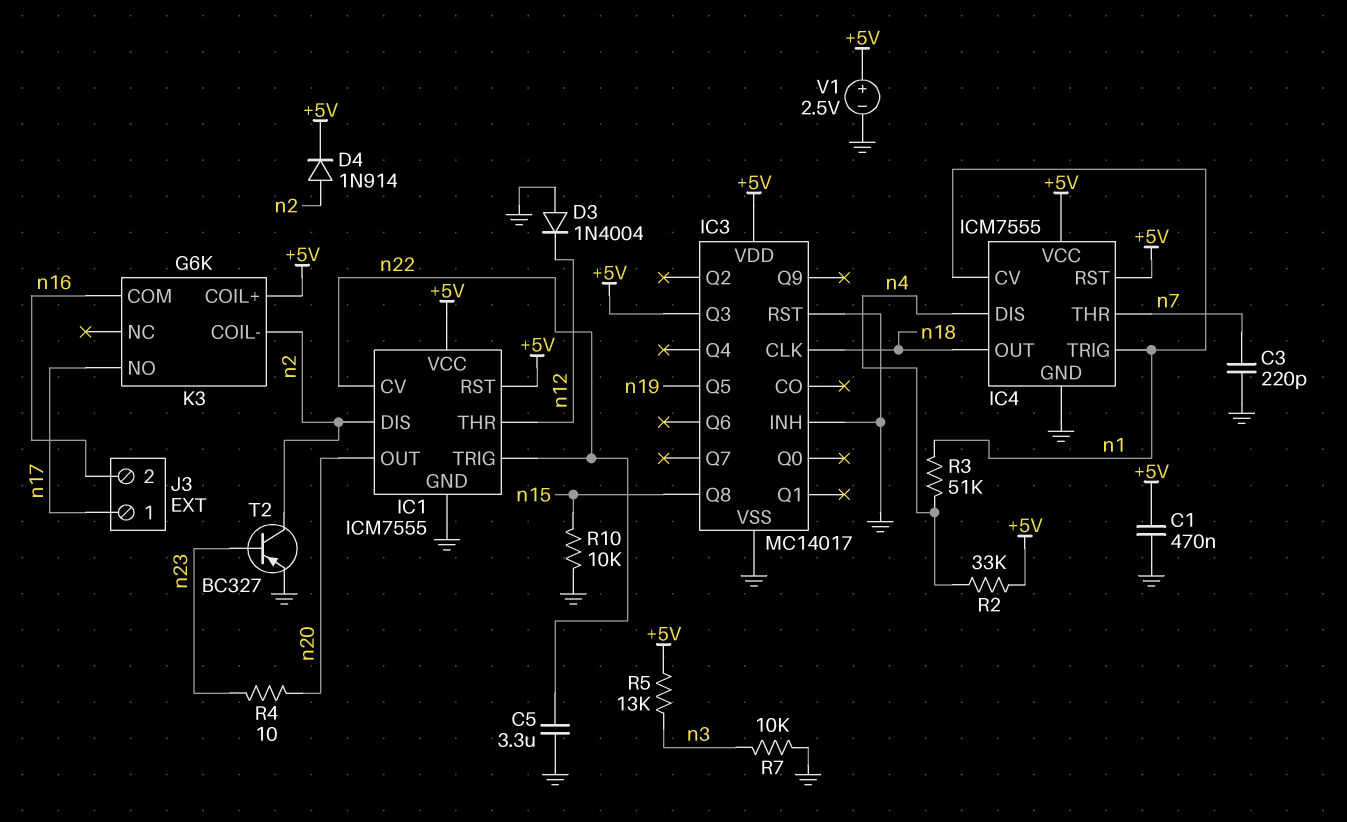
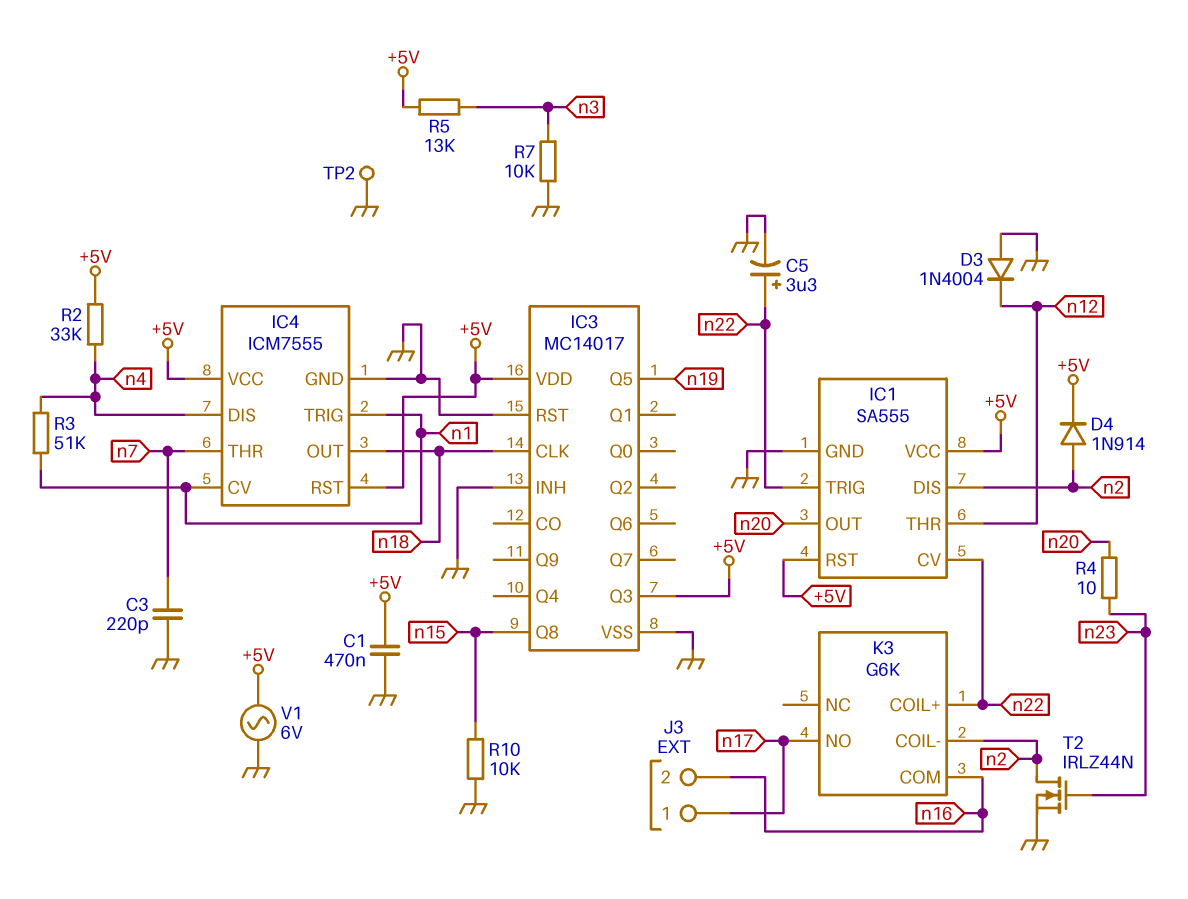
C5: 3.3uF (GND, n22) -> 3.3uF (plus n22, minus GND)
IC1: ICM7555 -> SA555
K3 pin COIL+: +5V -> n22
T2: PNP BC327 (B n23, C n2, E GND) -> NMOS IRLZ44N (G n23, D n2, S GND)
TP2: none -> test point (GND)
V1: 2.5V (plus +5V, minus GND) -> AC 6V (+5V, GND)

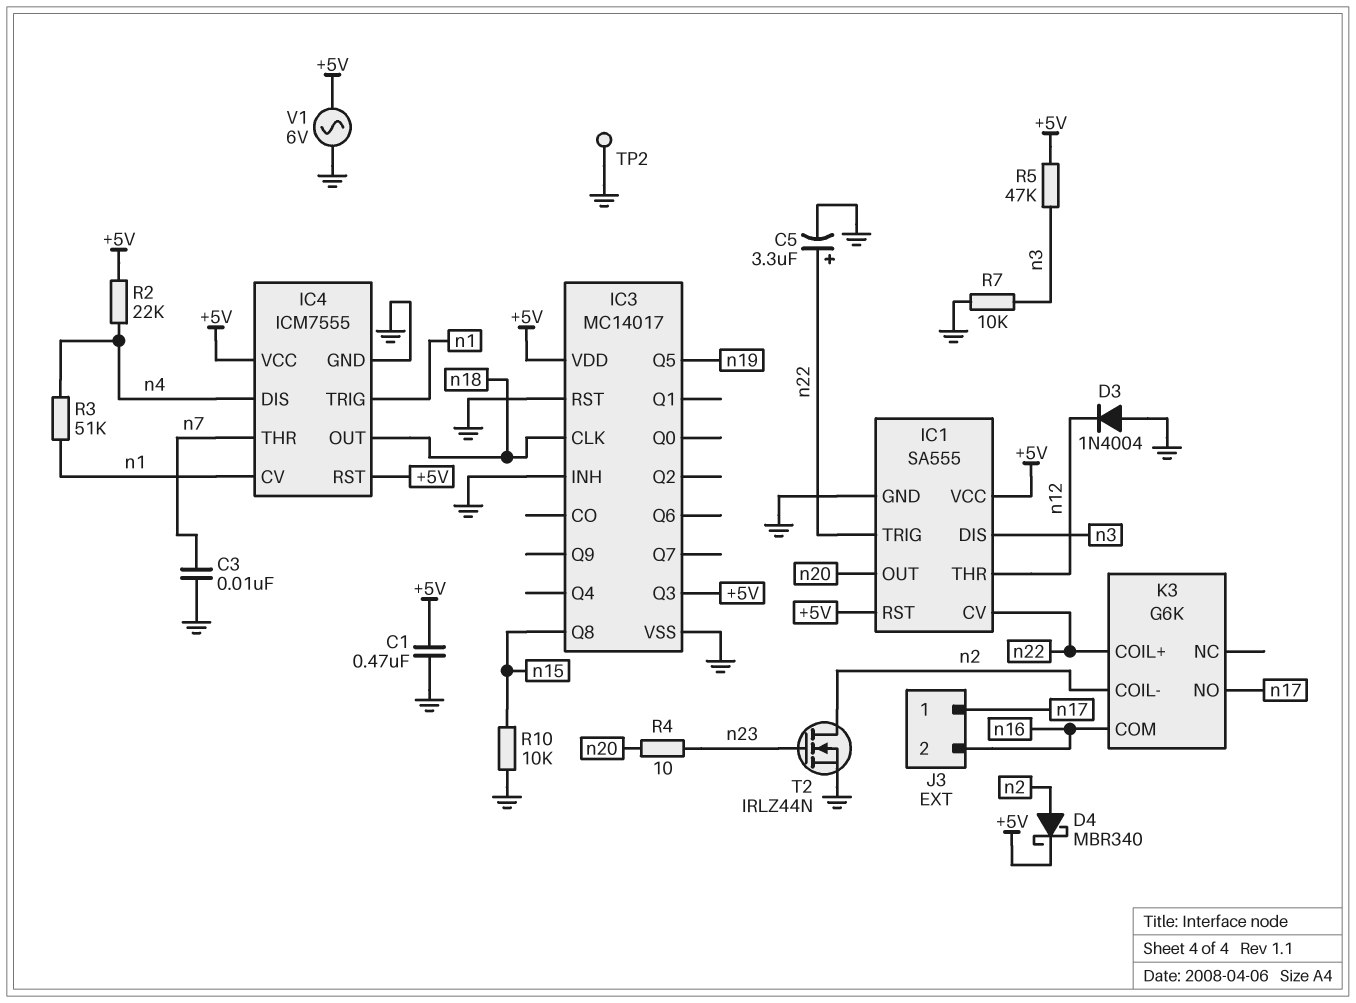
C3: 220pF (GND, n7) -> 10nF (GND, n7)
D4: diode 1N914 (A n2, K +5V) -> schottky MBR340 (A n2, K +5V)
IC1 pin DIS: n2 -> n3
R2: 33k (+5V, n4) -> 22k (+5V, n4)
R5: 13k (+5V, n3) -> 47k (+5V, n3)

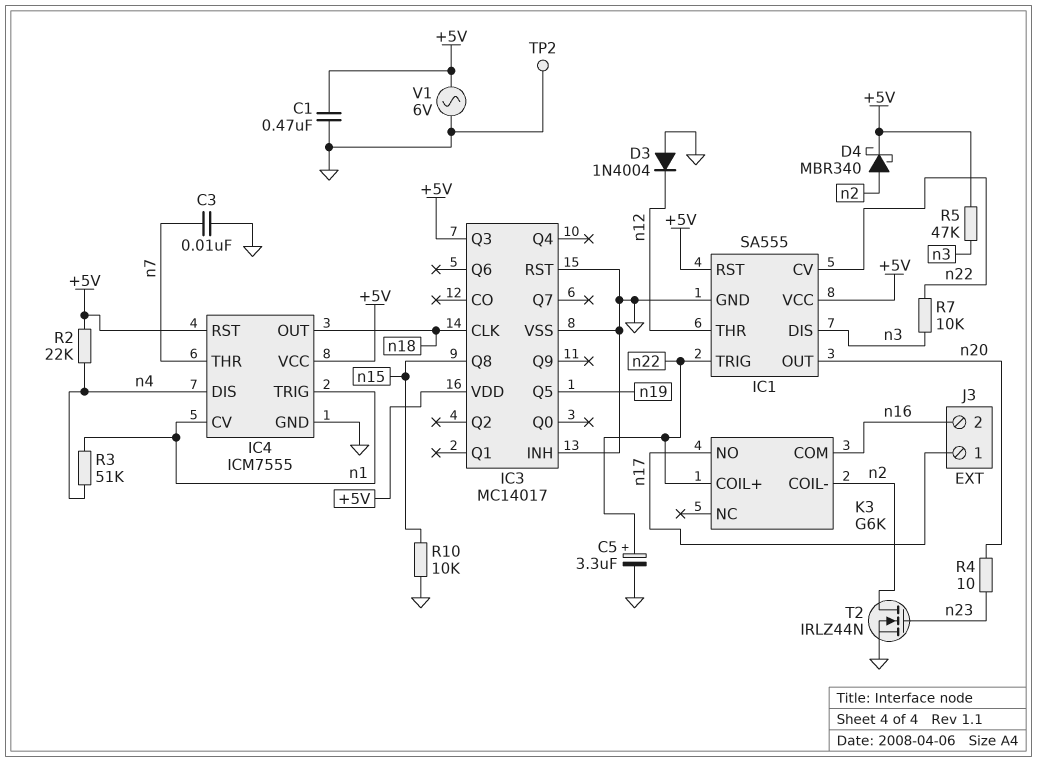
R7: 10k (GND, n3) -> 10k (n3, n22)

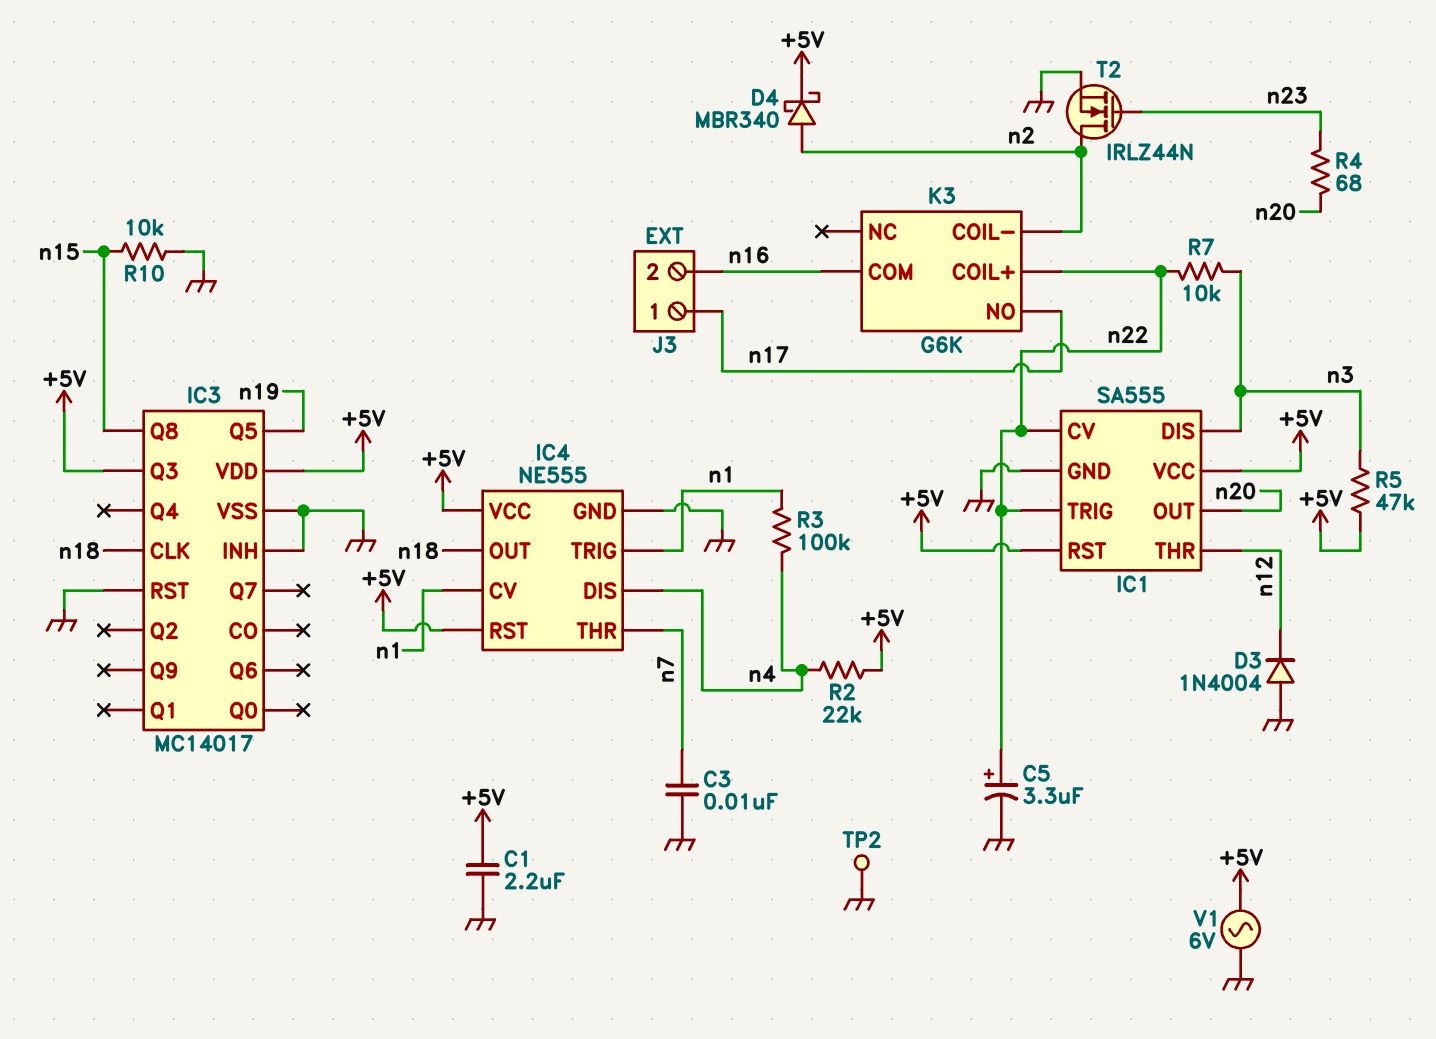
C1: 470nF (+5V, GND) -> 2.2uF (+5V, GND)
IC4: ICM7555 -> NE555
R3: 51k (n1, n4) -> 100k (n1, n4)
R4: 10 (n20, n23) -> 68 (n20, n23)

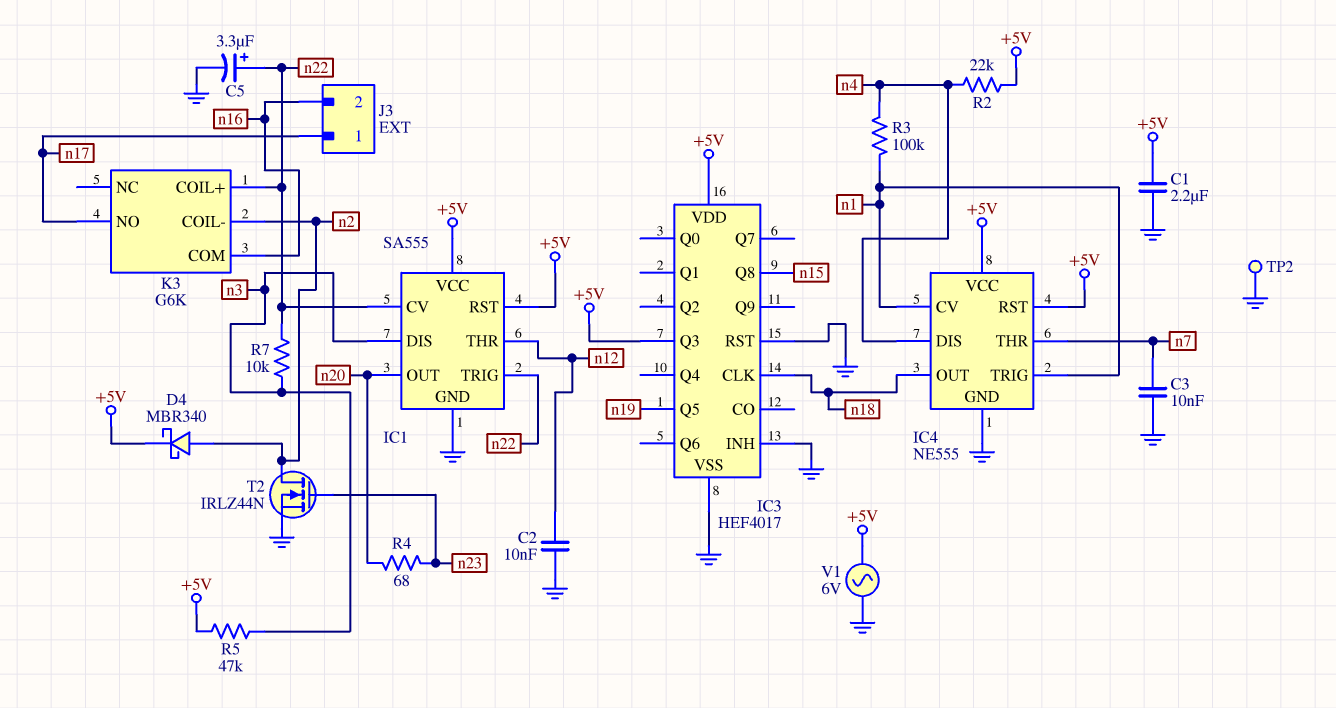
C2: none -> 10nF (GND, n12)
D3: diode 1N4004 (A GND, K n12) -> none
IC3: MC14017 -> HEF4017
R10: 10k (GND, n15) -> none

